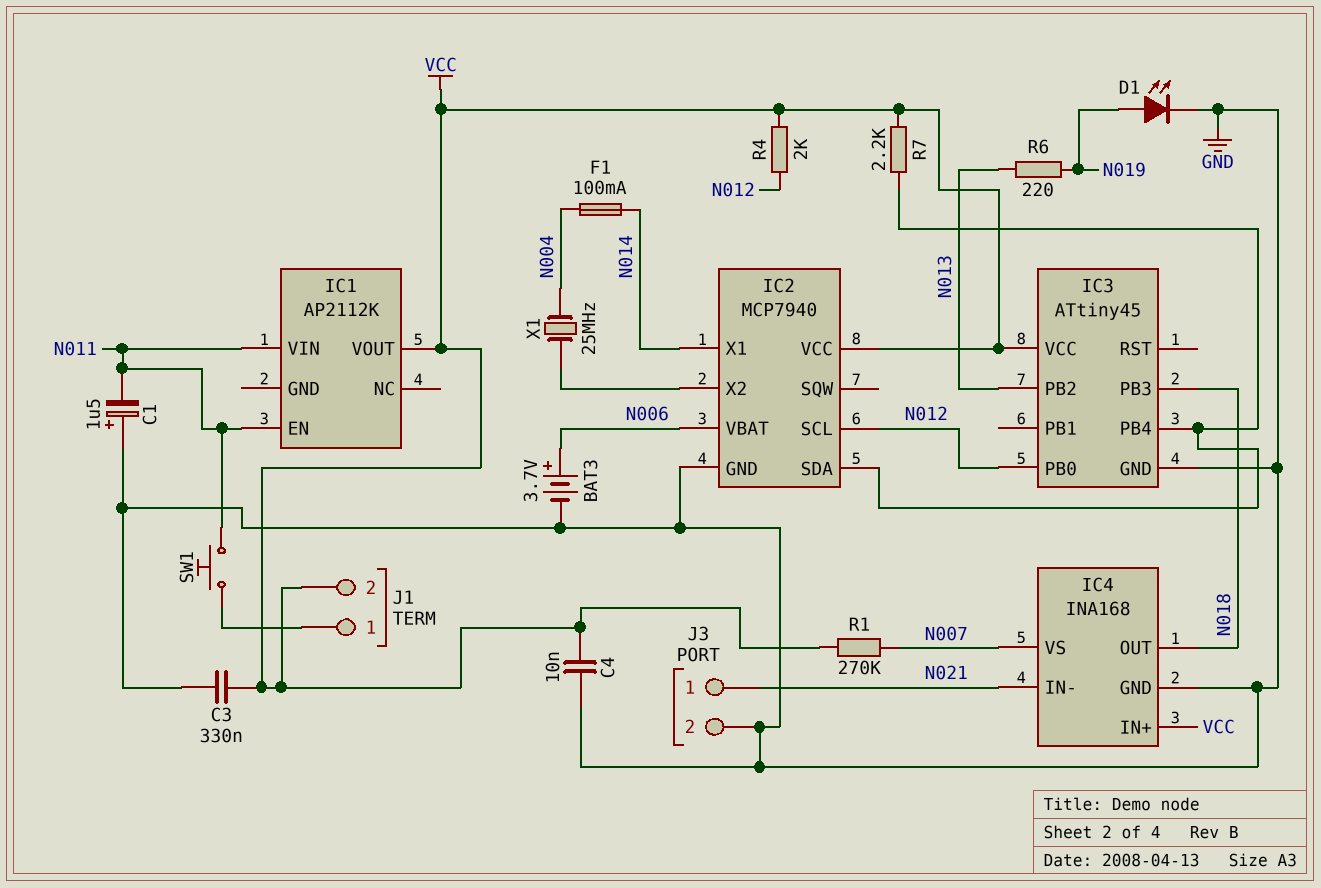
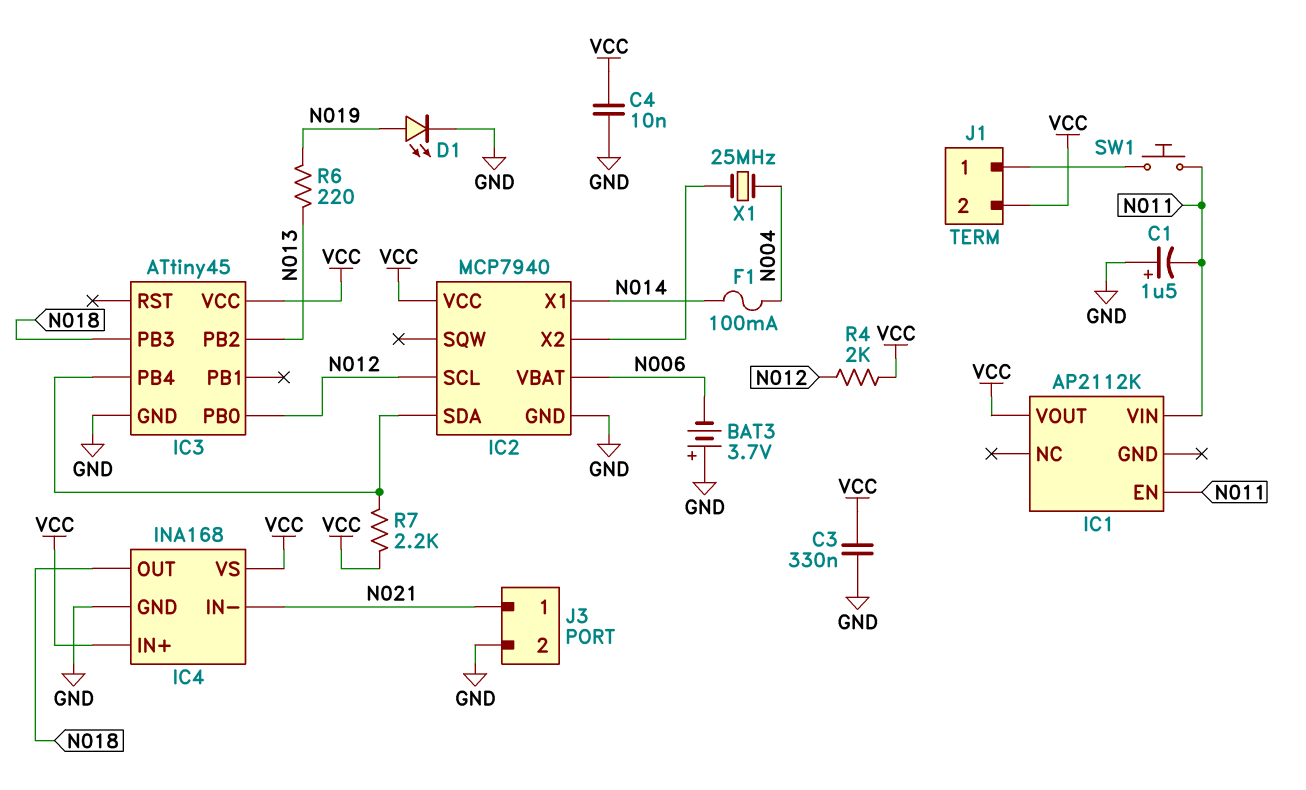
BAT3: 3.7V (plus N006, minus GND) -> 3.7V (plus GND, minus N006)
IC4 pin VS: N007 -> VCC
R1: 270k (N007, VCC) -> none

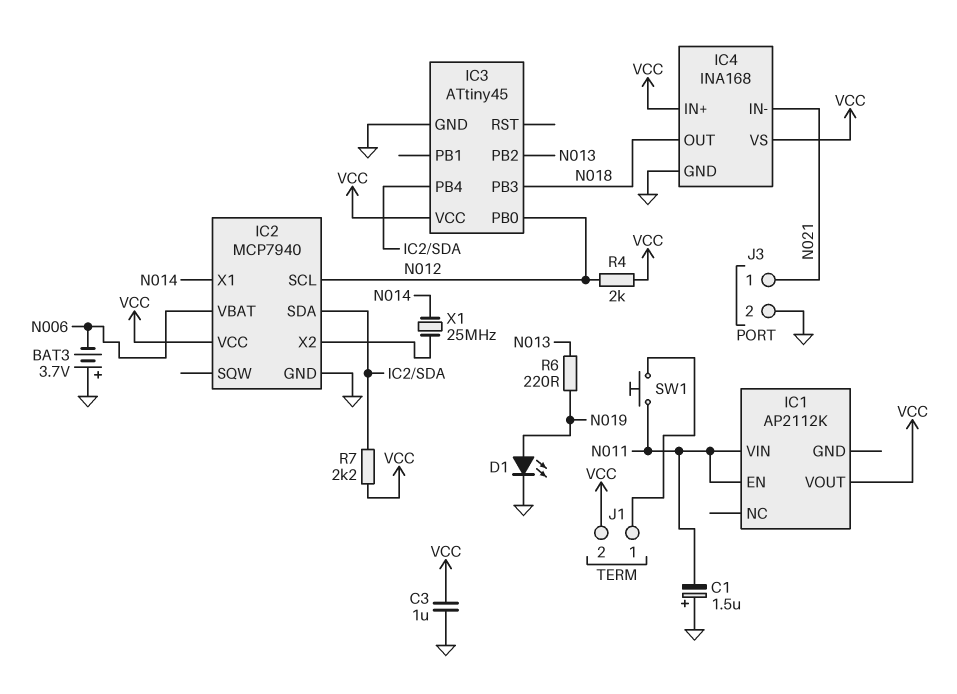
C3: 330nF (GND, VCC) -> 1uF (GND, VCC)
C4: 10nF (GND, VCC) -> none
F1: 100mA (N004, N014) -> none
X1: 25MHz (IC2/X2, N004) -> 25MHz (IC2/X2, N014)

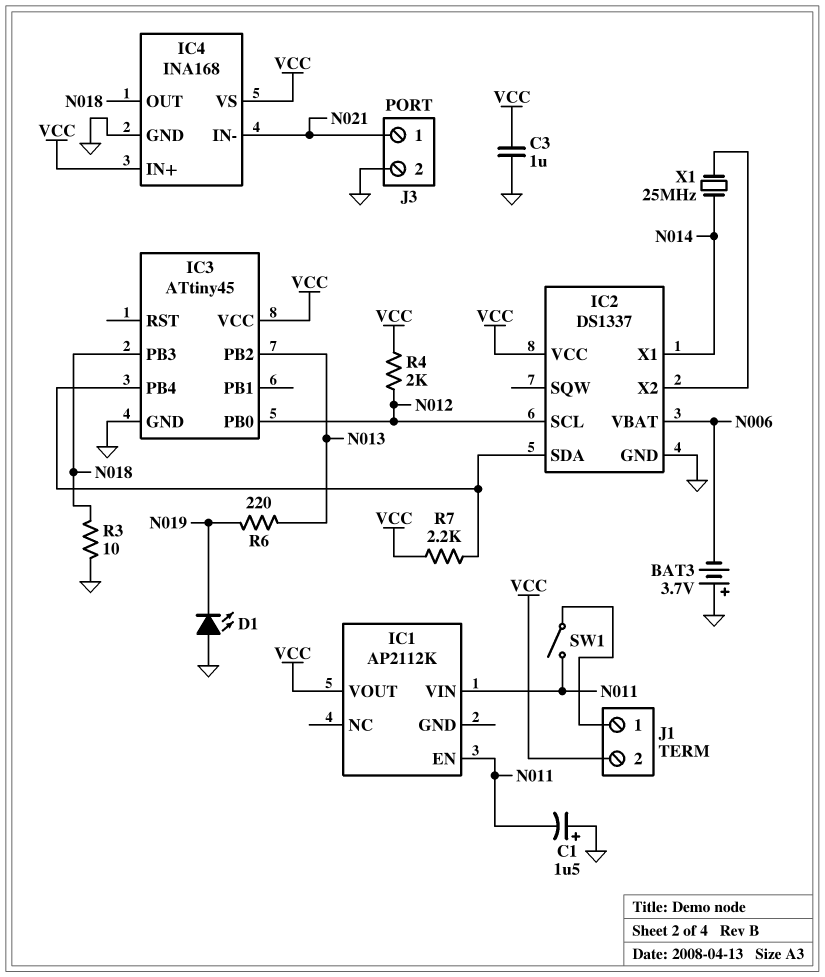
D1: LED (A N019, K GND) -> LED (A GND, K N019)
IC2: MCP7940 -> DS1337
R3: none -> 10 (GND, N018)
SW1: button (J1/1, N011) -> switch (J1/1, N011)

